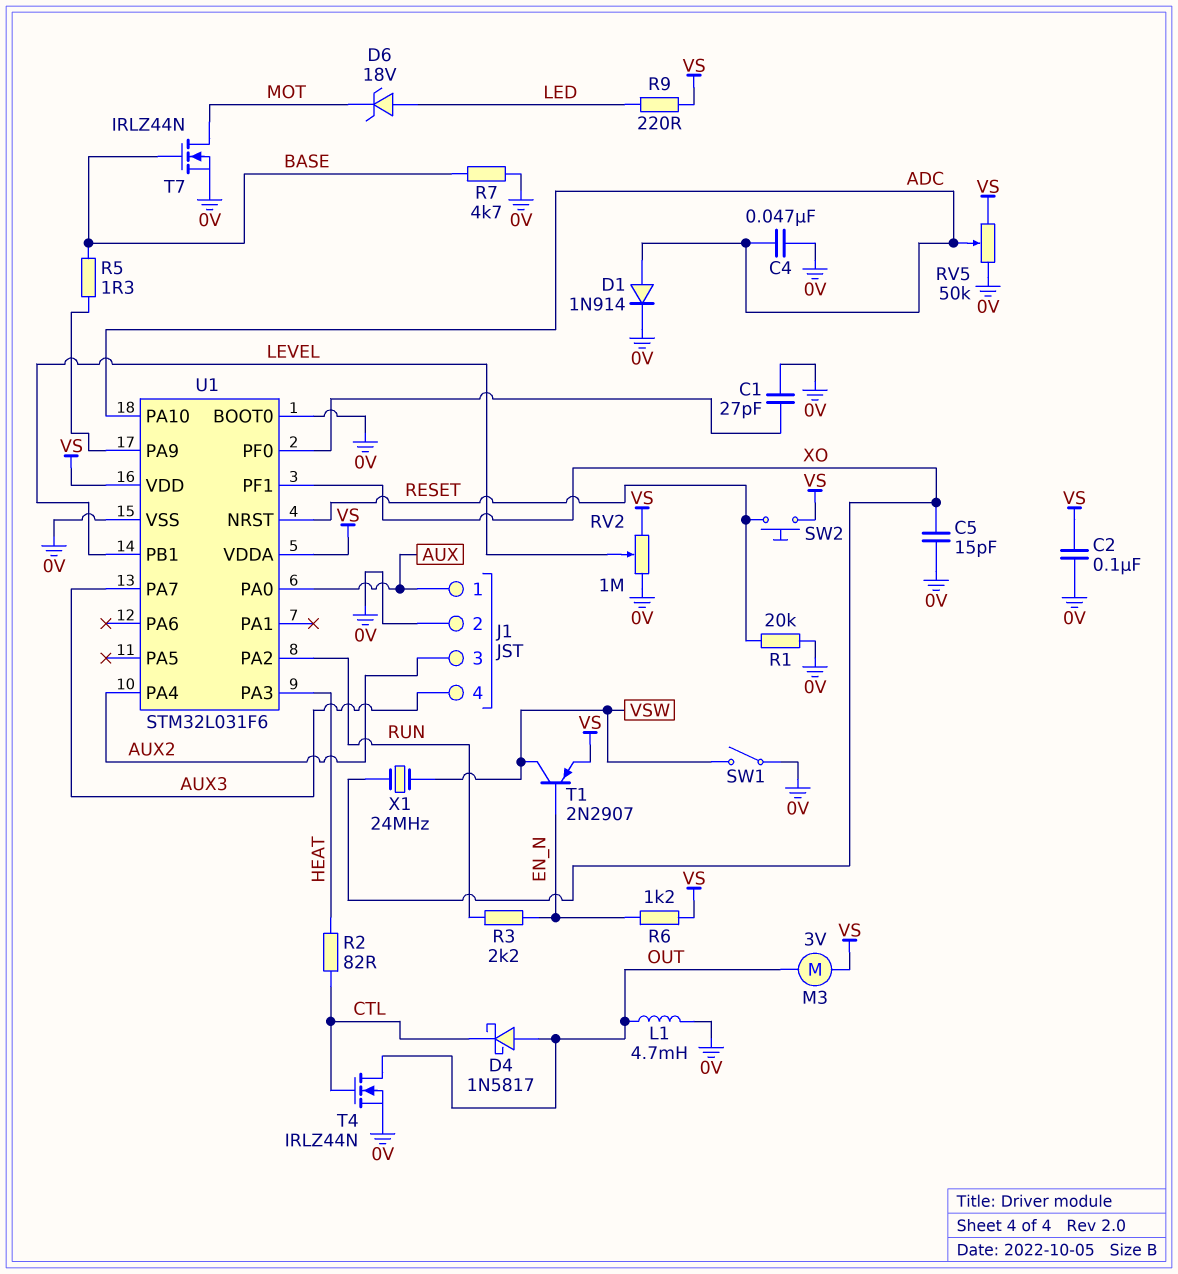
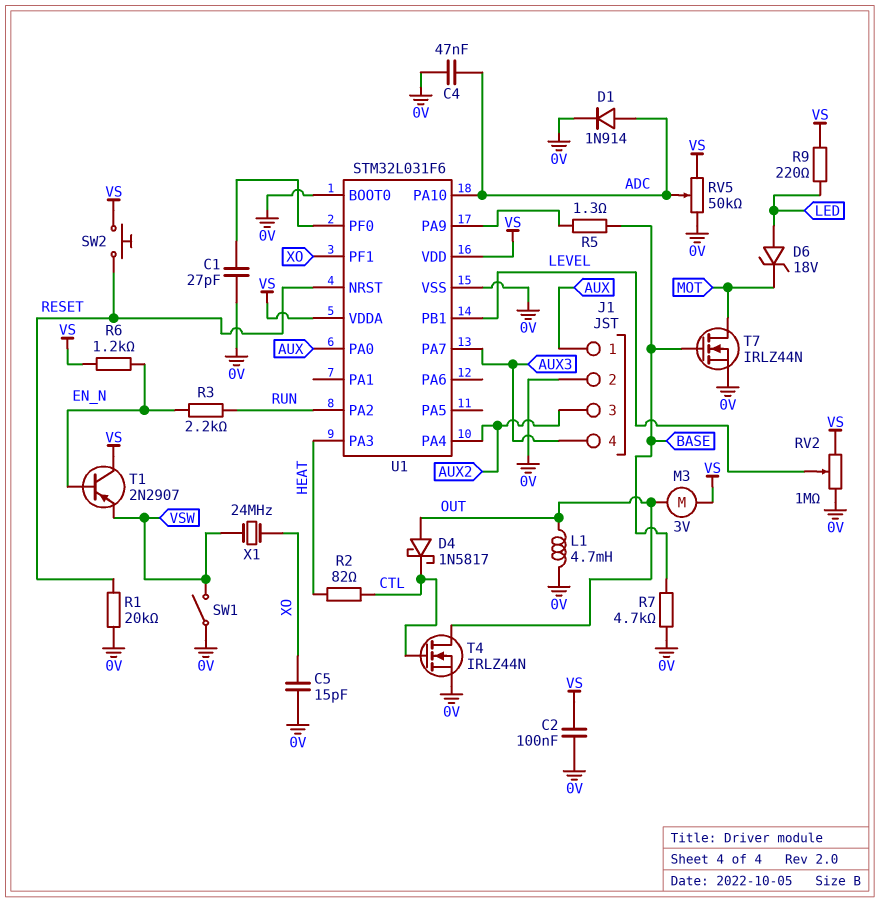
T1: PNP 2N2907 (B EN_N, C VSW, E VS) -> PNP 2N2907 (B EN_N, C VS, E VSW)

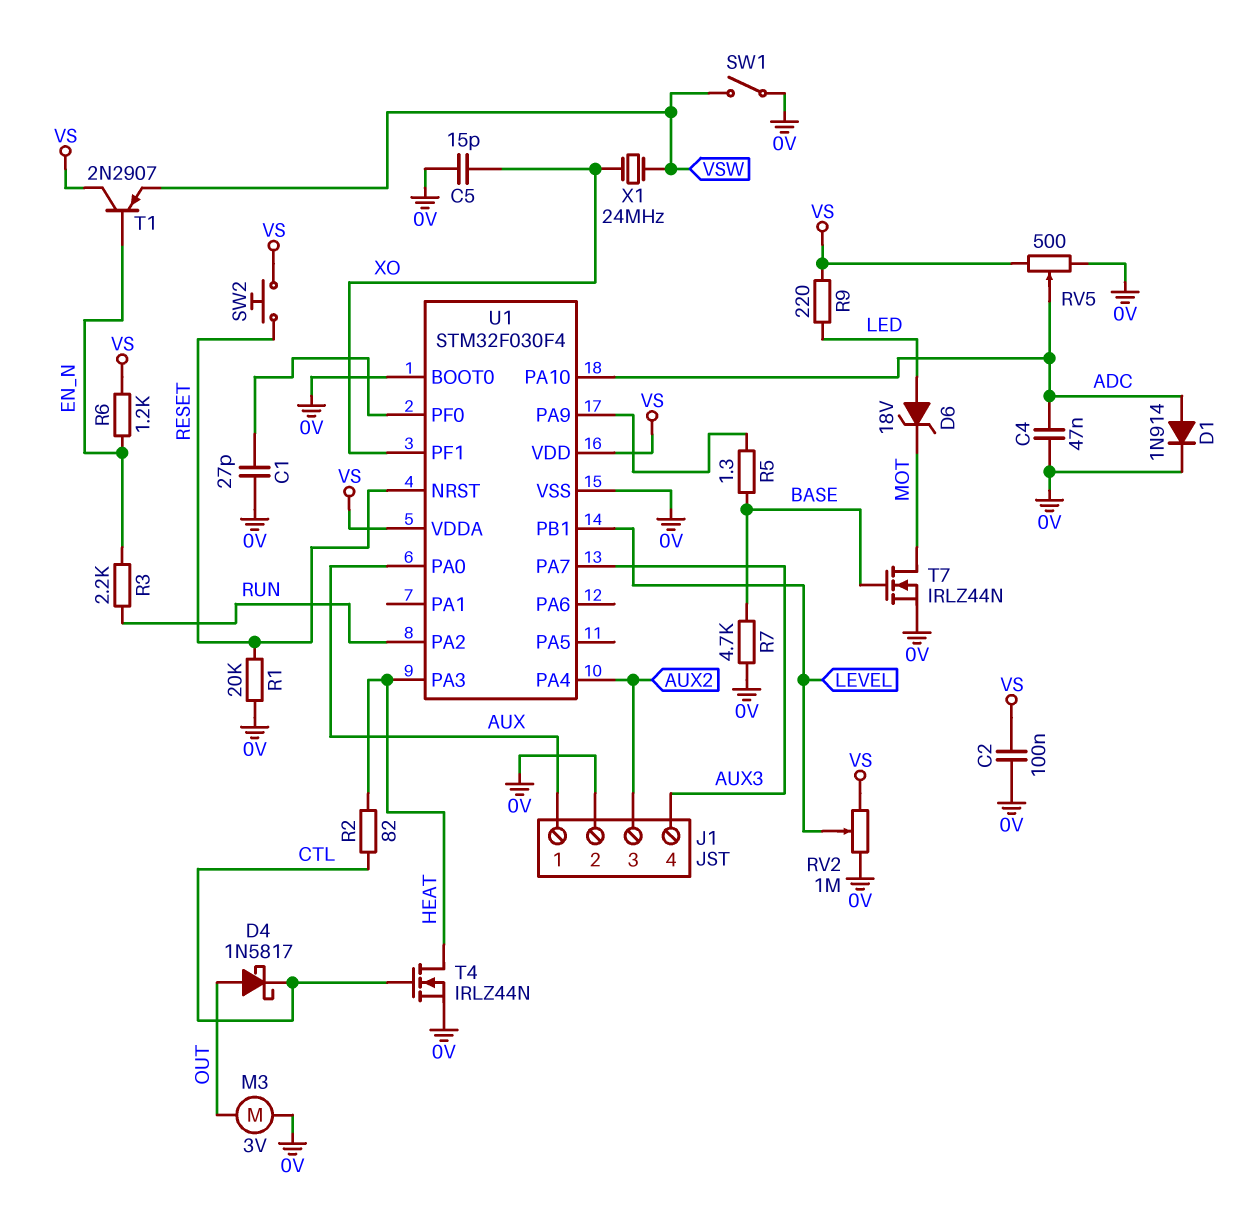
L1: 4.7mH (0V, OUT) -> none
M3: motor 3V (OUT, VS) -> motor 3V (0V, OUT)
RV5: 50k (0V, VS, wiper ADC) -> 500 (0V, VS, wiper ADC)
T4: NMOS IRLZ44N (G CTL, D OUT, S 0V) -> NMOS IRLZ44N (G CTL, D HEAT, S 0V)
U1: STM32L031F6 -> STM32F030F4

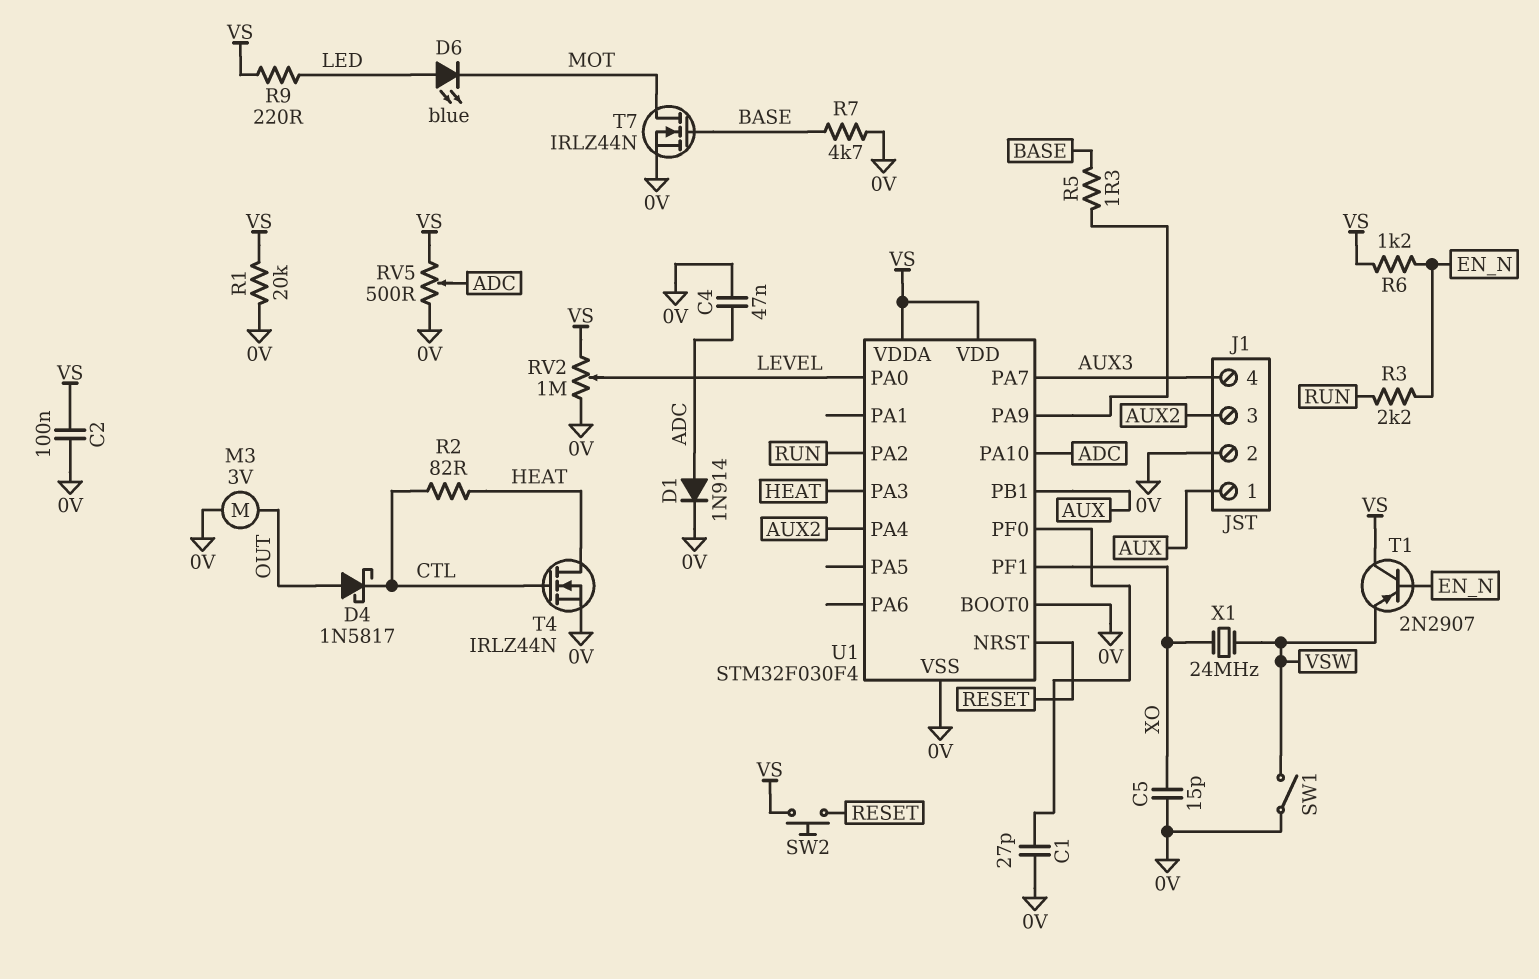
D6: zener 18V (A LED, K MOT) -> LED blue (A LED, K MOT)
R1: 20k (0V, RESET) -> 20k (0V, VS)
U1 pin PA0: AUX -> LEVEL
U1 pin PB1: LEVEL -> AUX

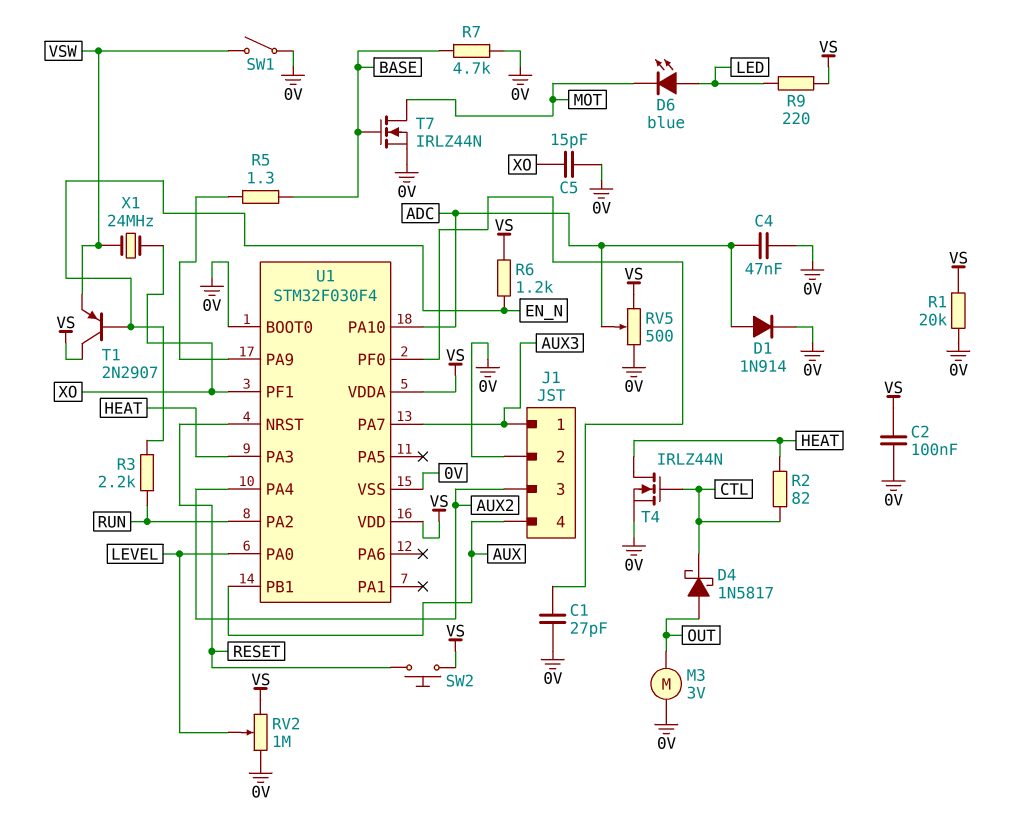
J1 pin 1: AUX -> AUX3
J1 pin 4: AUX3 -> AUX

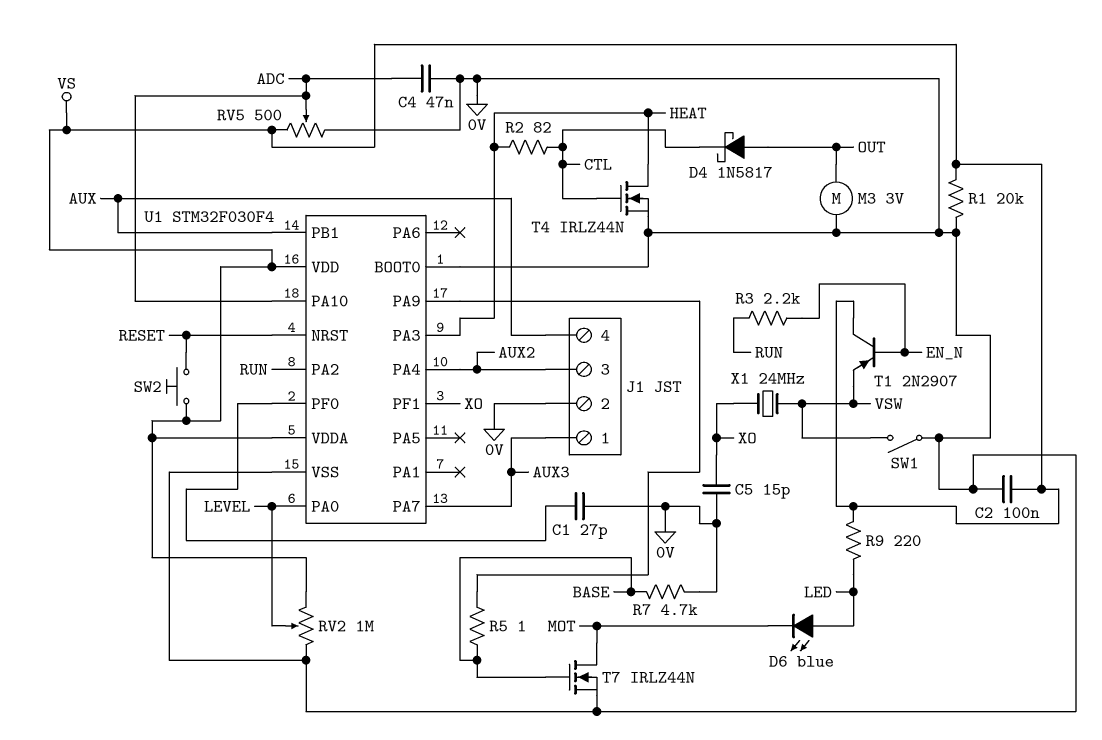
D1: diode 1N914 (A ADC, K 0V) -> none
R5: 1.3 (BASE, U1/PA9) -> 1 (BASE, U1/PA9)
R6: 1.2k (EN_N, VS) -> none

